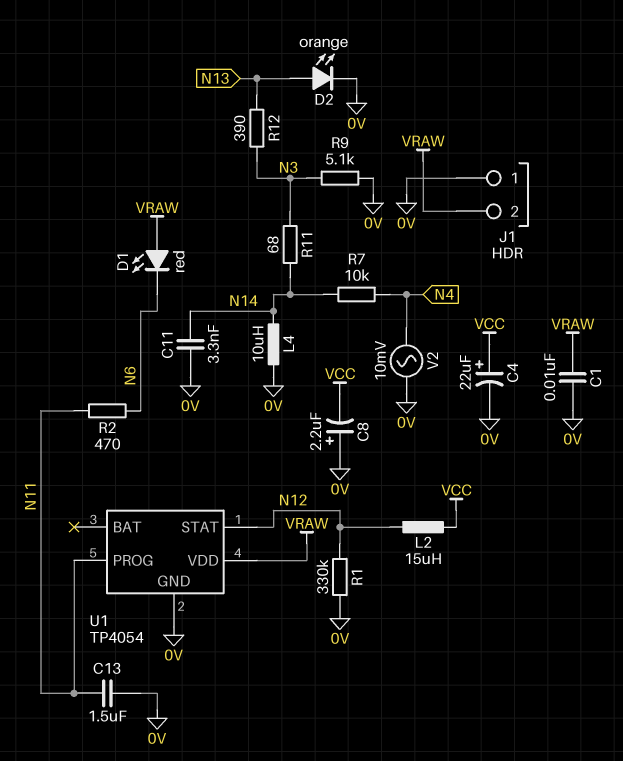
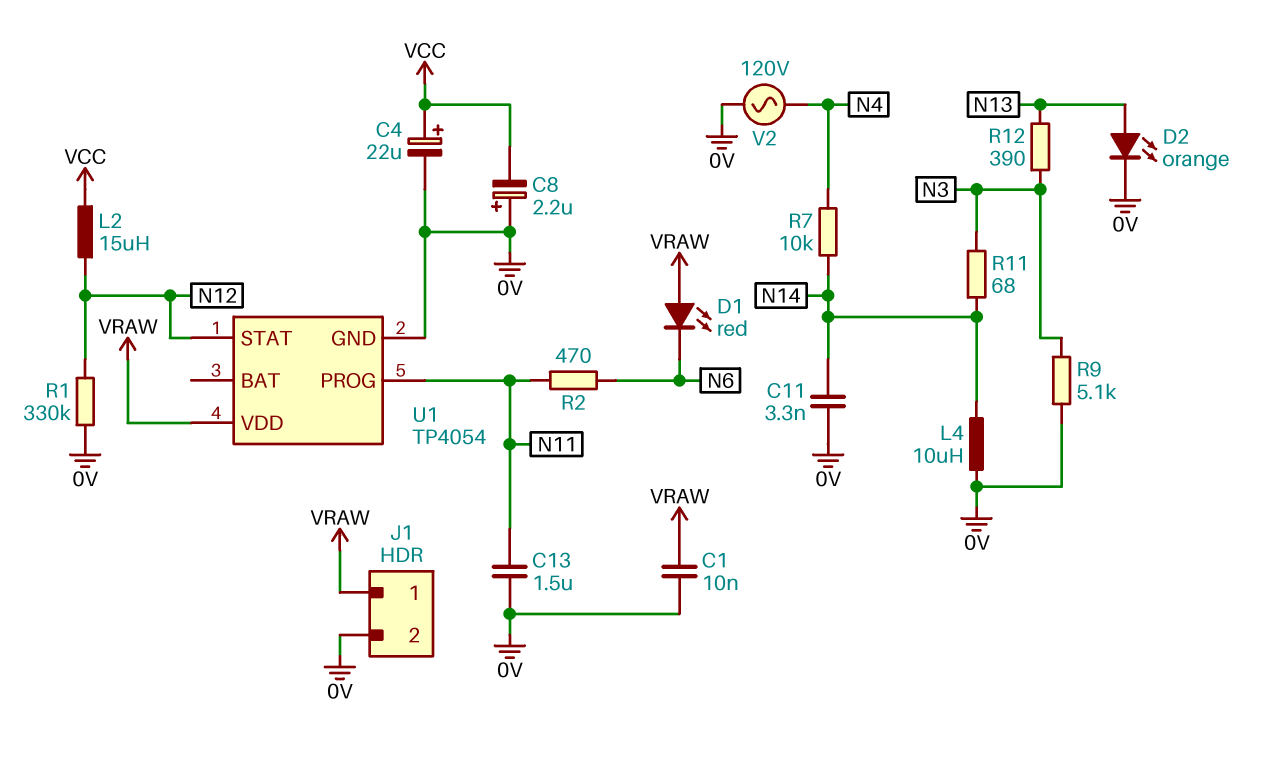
J1 pin 1: 0V -> VRAW
J1 pin 2: VRAW -> 0V
V2: AC 10mV (0V, N4) -> AC 120V (0V, N4)

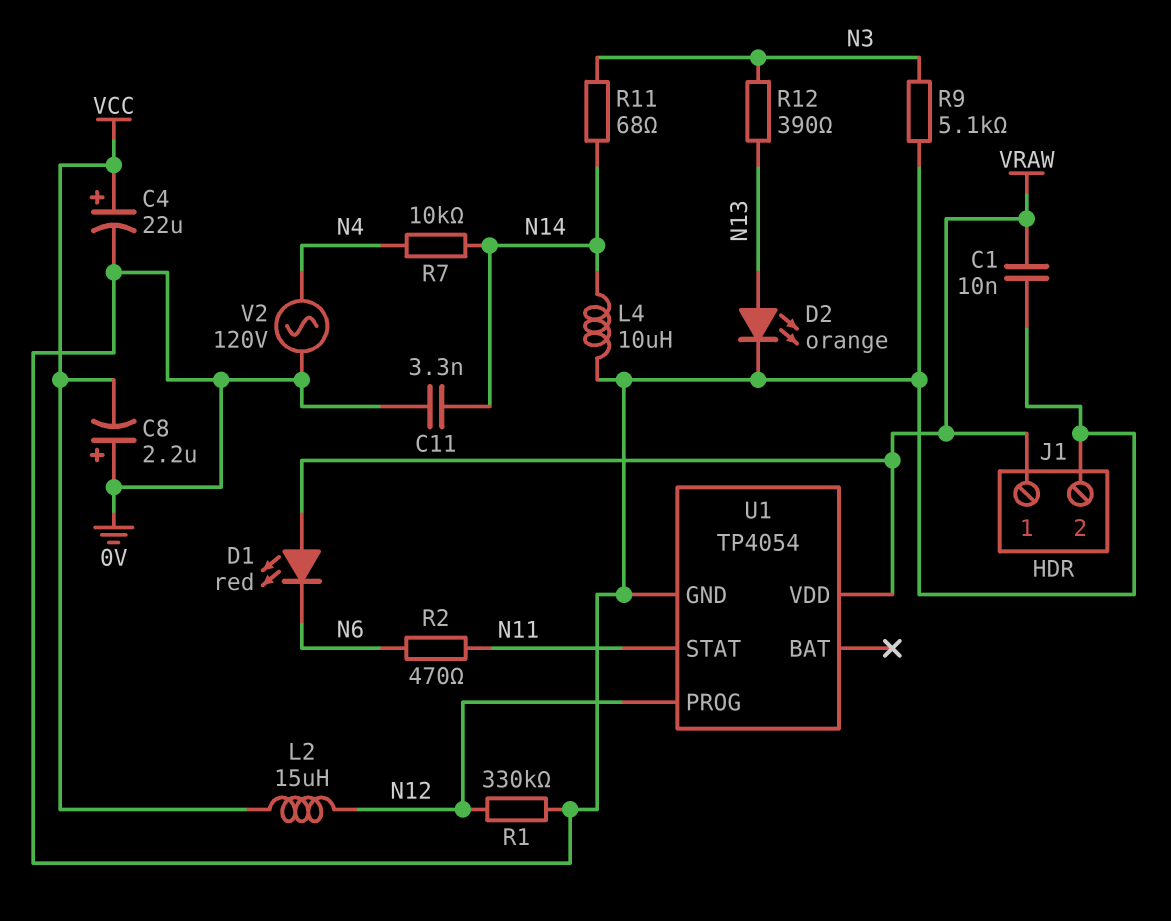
C13: 1.5uF (0V, N11) -> none
U1 pin PROG: N11 -> N12
U1 pin STAT: N12 -> N11

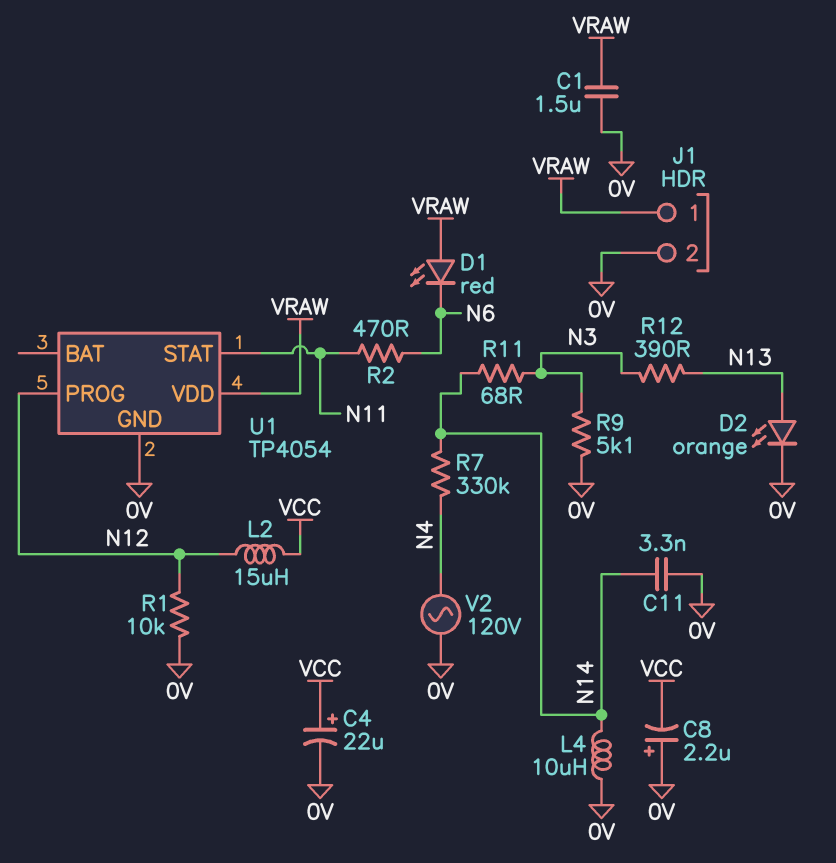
C1: 10nF (0V, VRAW) -> 1.5uF (0V, VRAW)
R1: 330k (0V, N12) -> 10k (0V, N12)
R7: 10k (N4, N14) -> 330k (N4, N14)

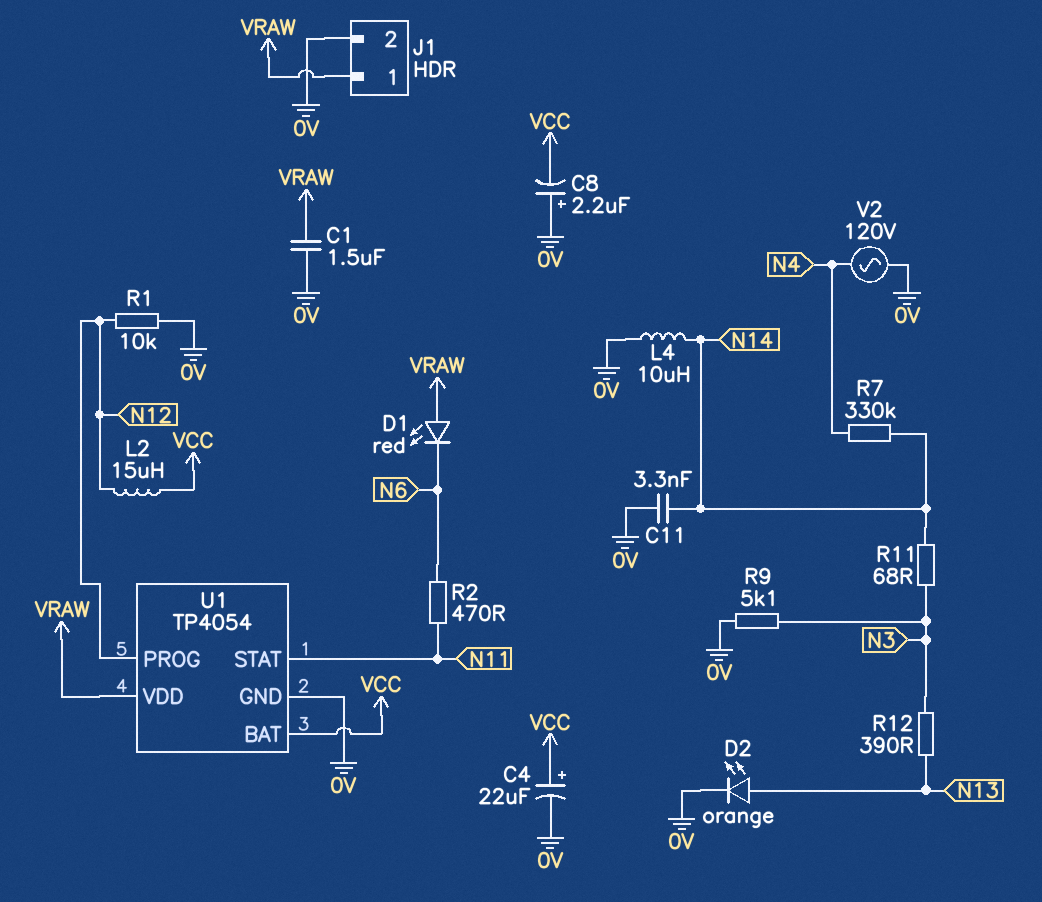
U1 pin BAT: none -> VCC

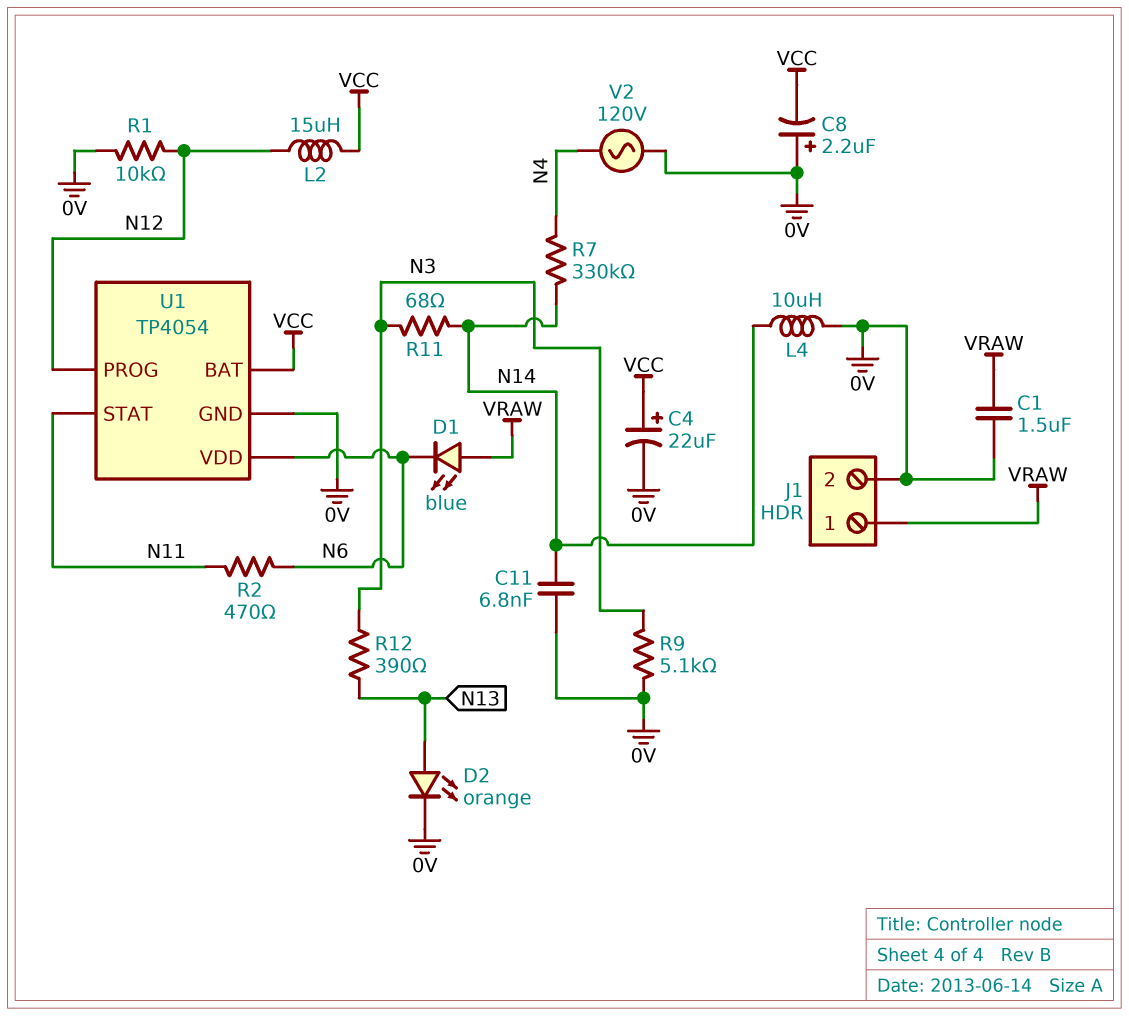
C11: 3.3nF (0V, N14) -> 6.8nF (0V, N14)
D1: LED red (A VRAW, K N6) -> LED blue (A VRAW, K N6)
U1 pin VDD: VRAW -> N6

